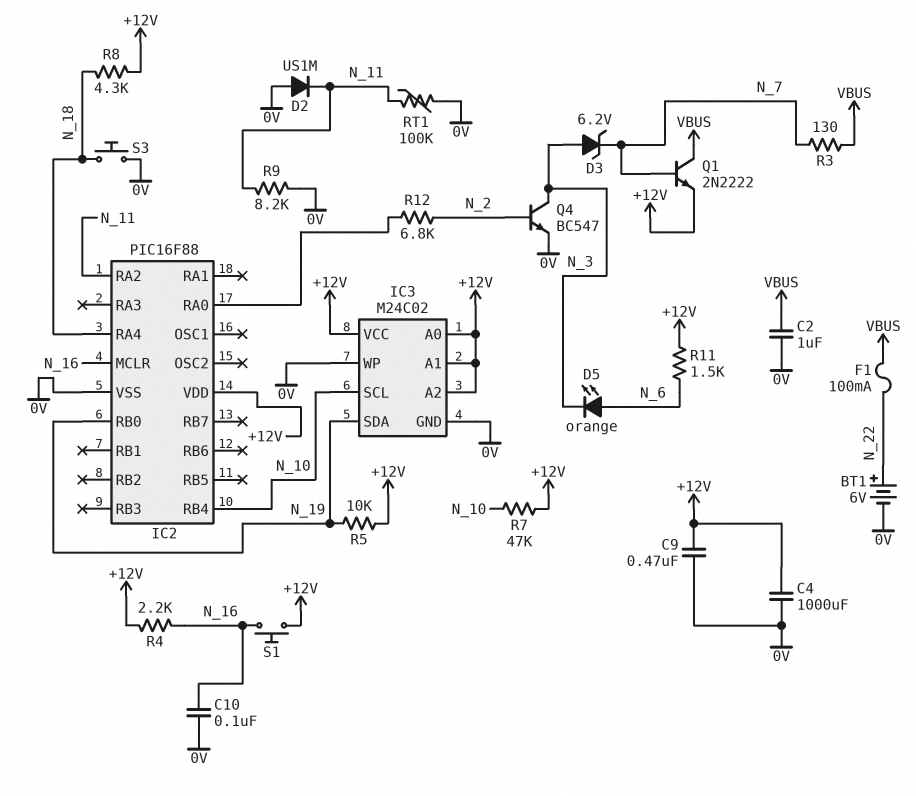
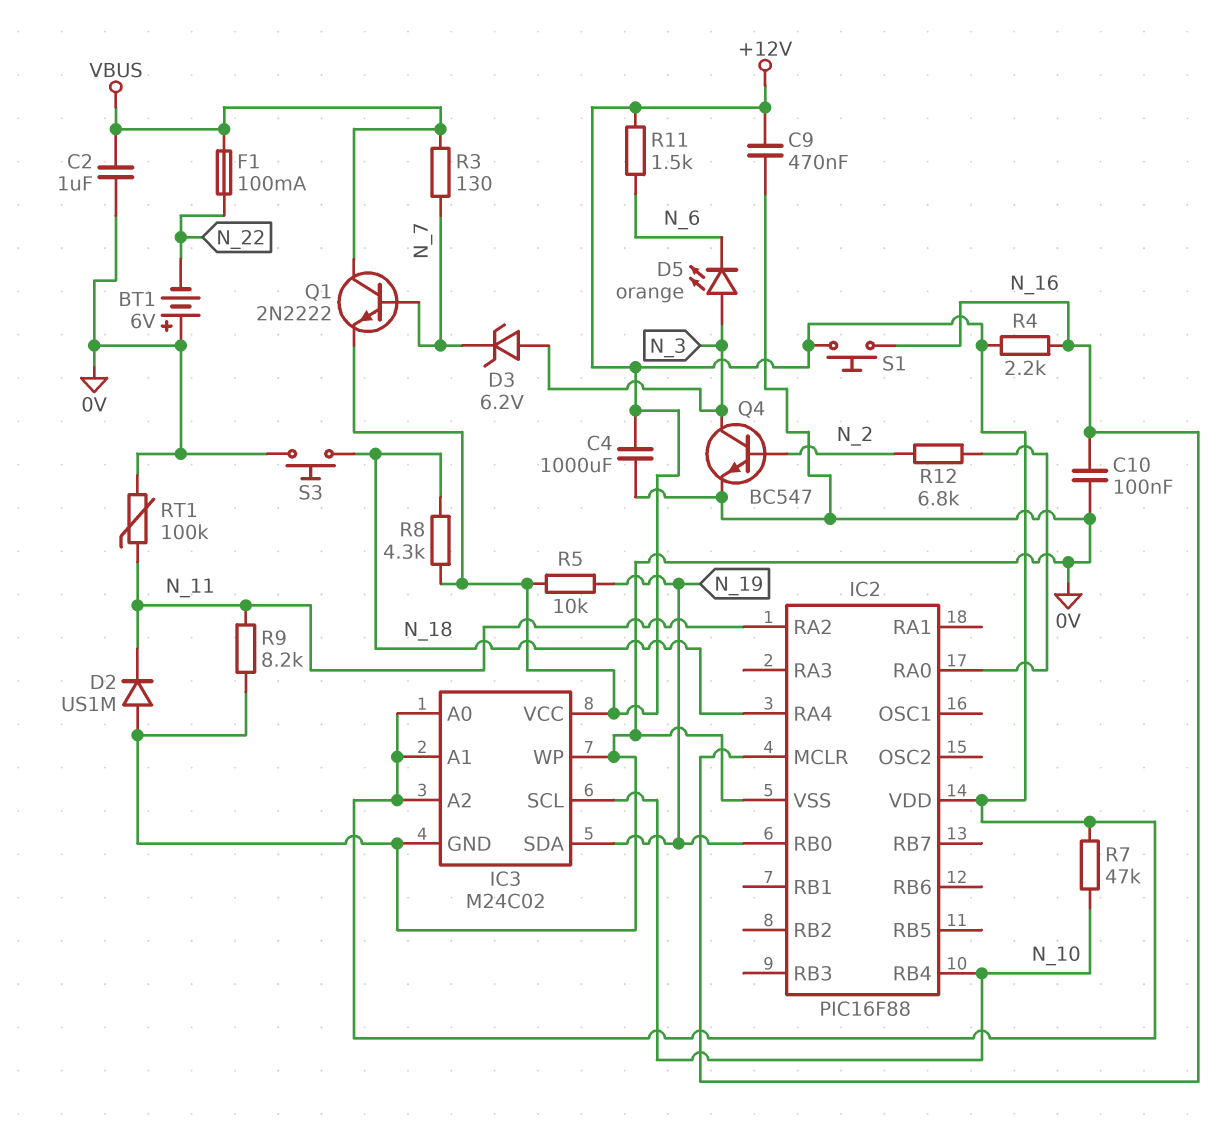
BT1: 6V (plus N_22, minus 0V) -> 6V (plus 0V, minus N_22)
D5: LED orange (A N_6, K N_3) -> LED orange (A N_3, K N_6)

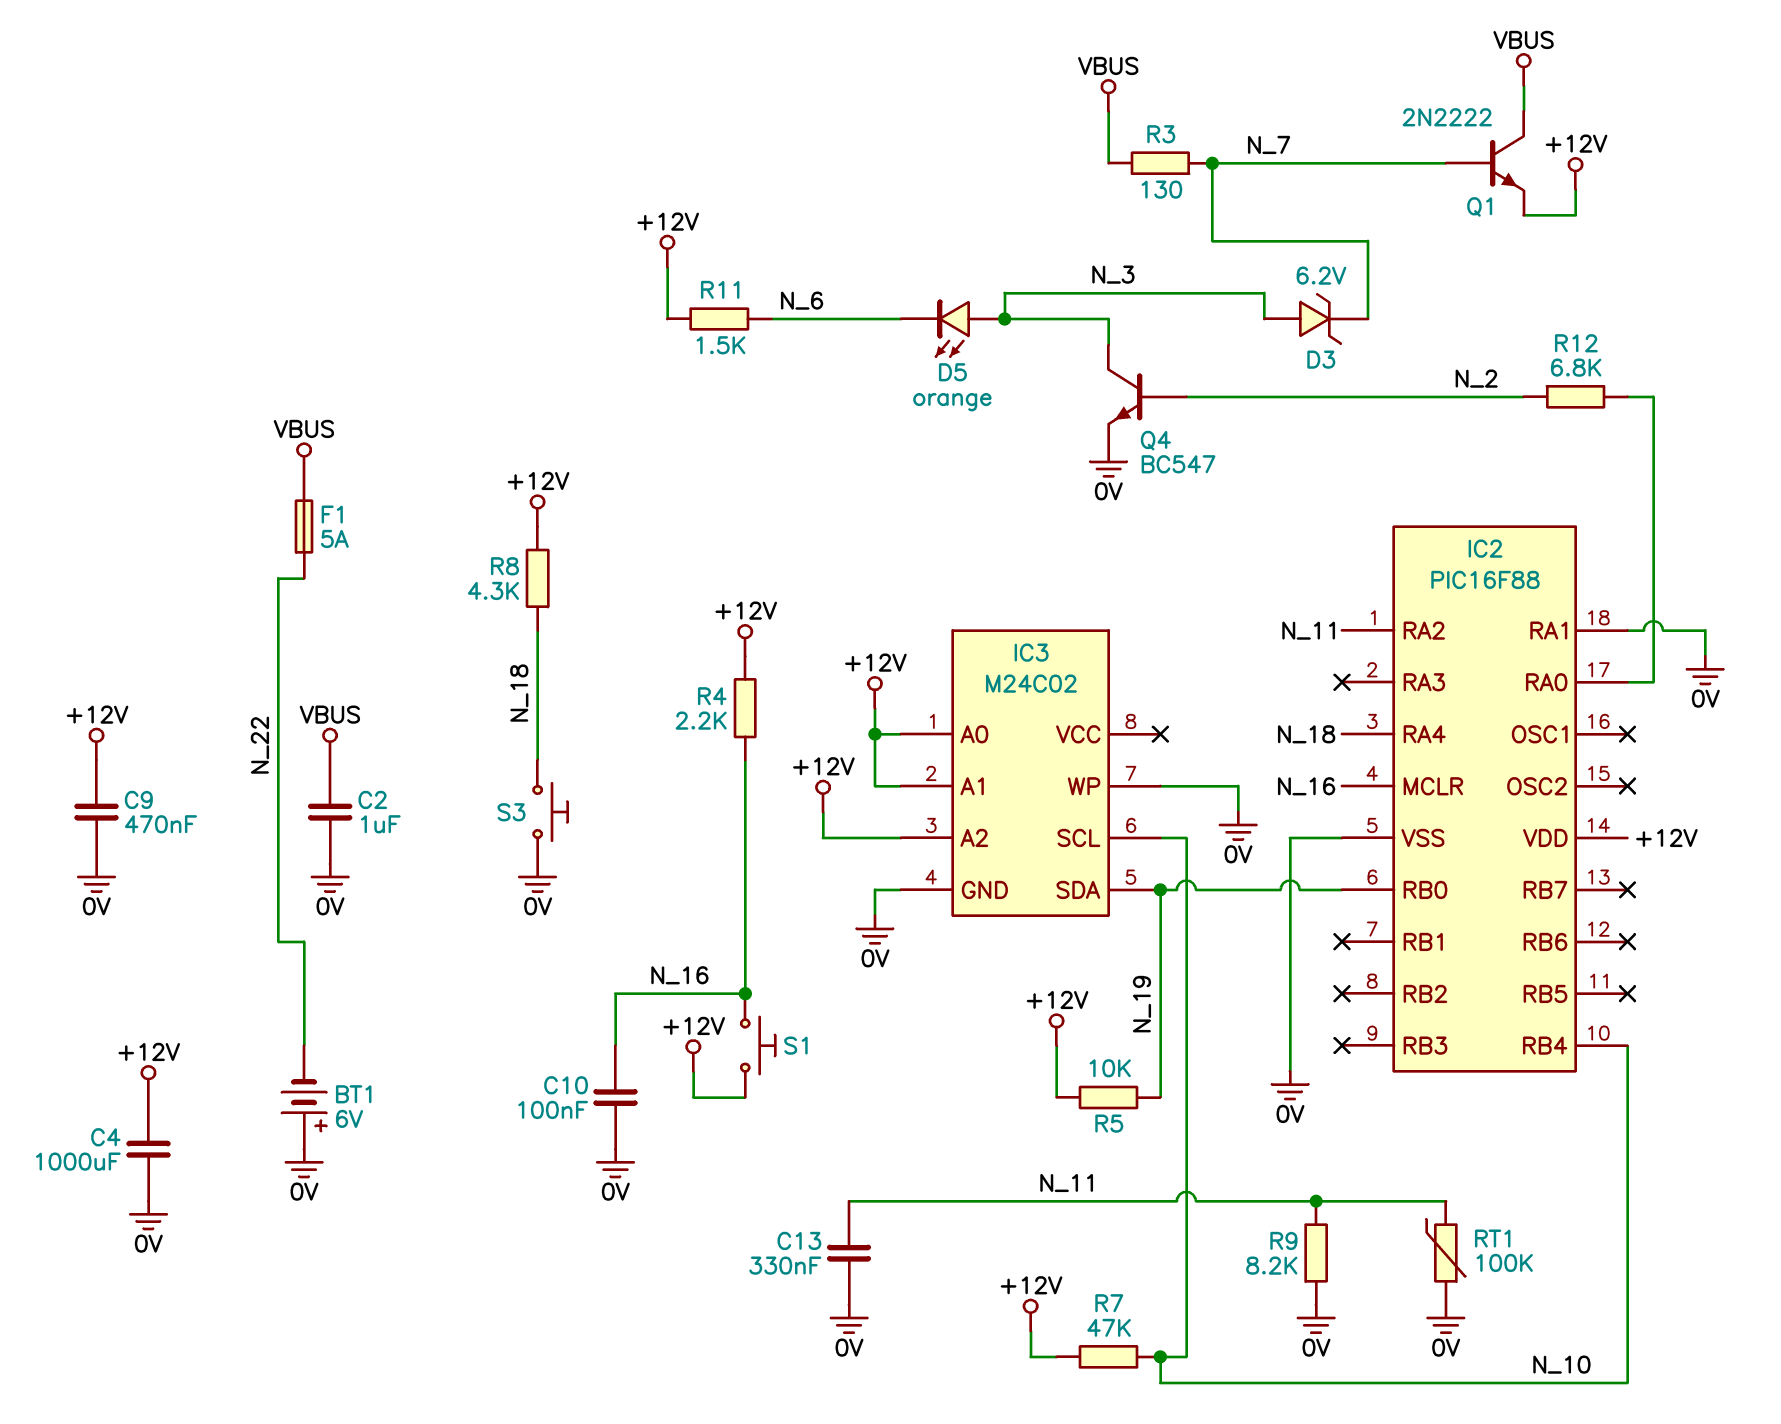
C13: none -> 330nF (0V, N_11)
D2: diode US1M (A 0V, K N_11) -> none
F1: 100mA (N_22, VBUS) -> 5A (N_22, VBUS)
IC2 pin RA1: none -> 0V
IC3 pin VCC: +12V -> none

